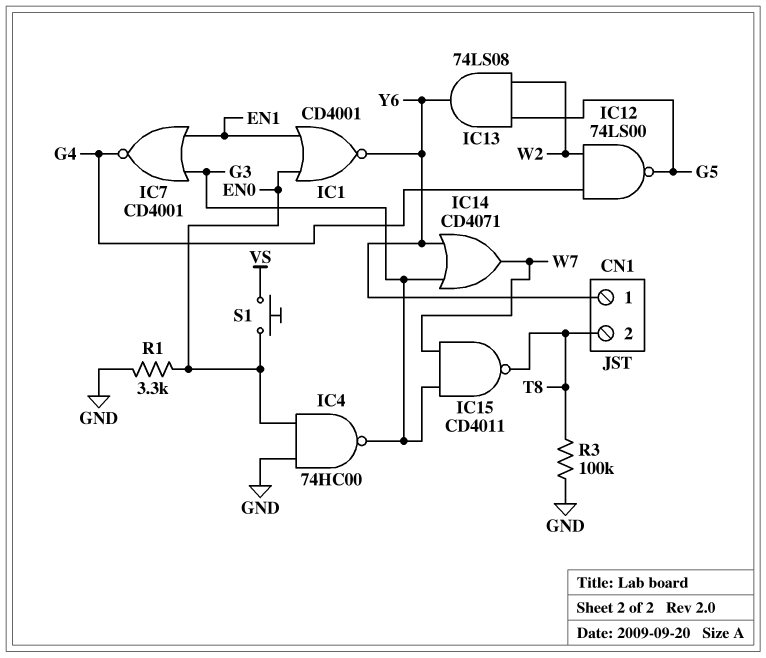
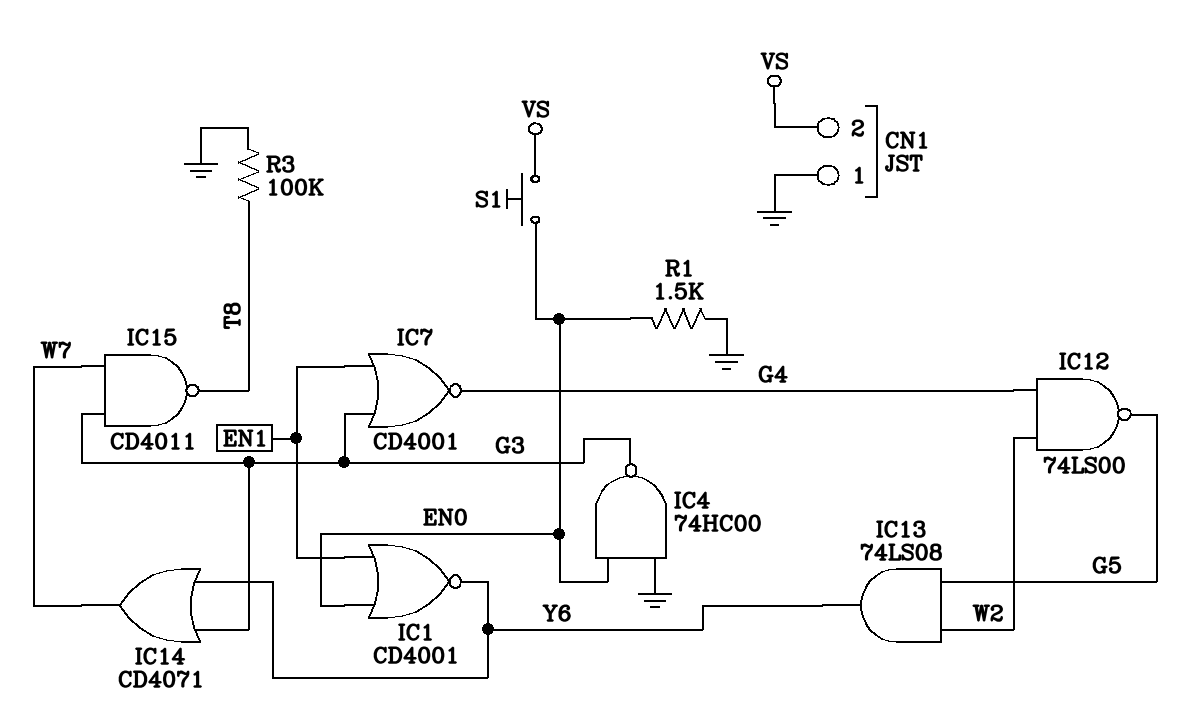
CN1 pin 1: Y6 -> GND
CN1 pin 2: T8 -> VS
R1: 3.3k (EN0, GND) -> 1.5k (EN0, GND)

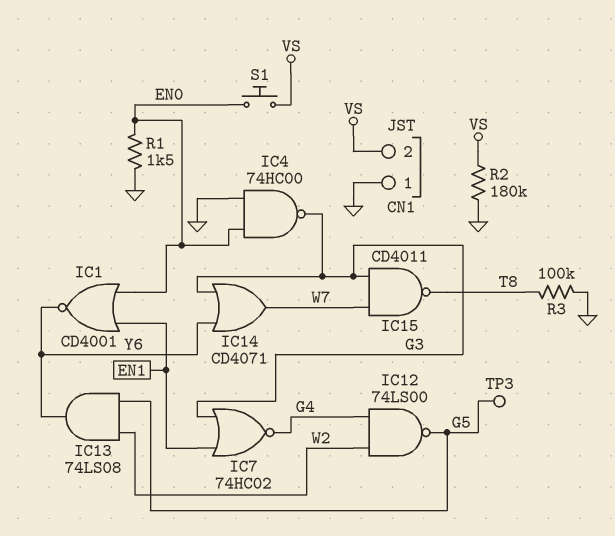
IC7: NOR CD4001 (in EN1, in G3, out G4) -> NOR 74HC02 (in EN1, in G3, out G4)
R2: none -> 180k (GND, VS)
TP3: none -> test point (G5)

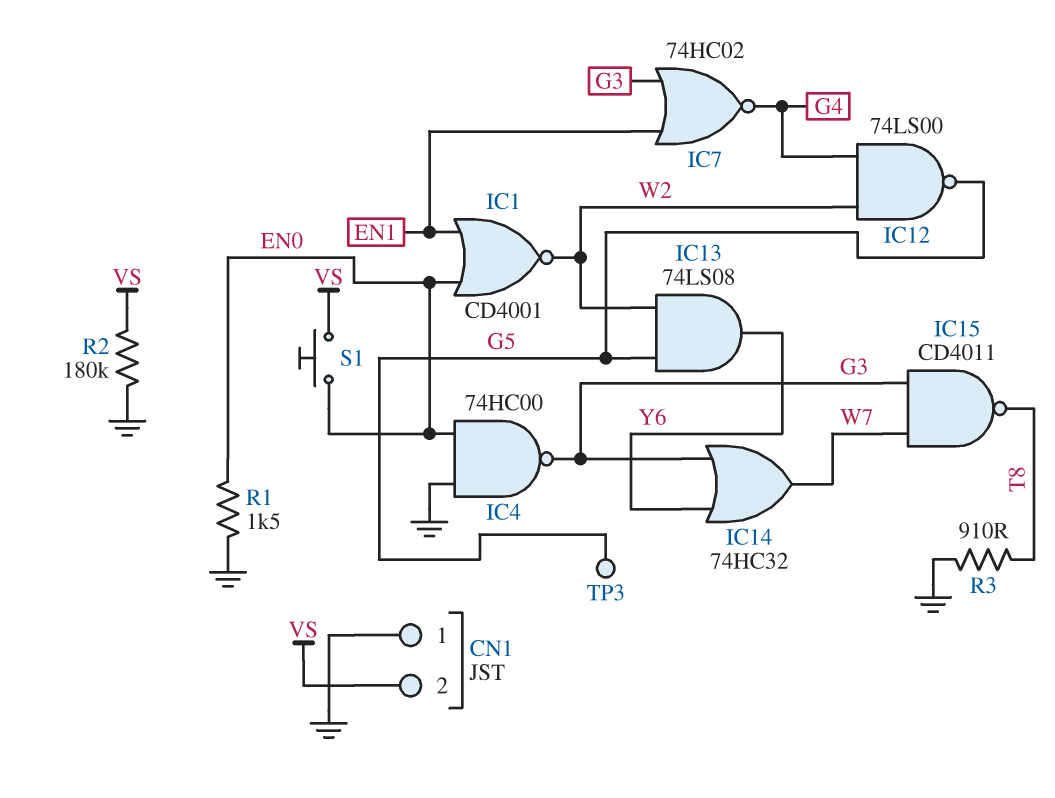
IC1: NOR CD4001 (in EN0, in EN1, out Y6) -> NOR CD4001 (in EN0, in EN1, out W2)
IC14: OR CD4071 (in G3, in Y6, out W7) -> OR 74HC32 (in G3, in Y6, out W7)
R3: 100k (GND, T8) -> 910 (GND, T8)

